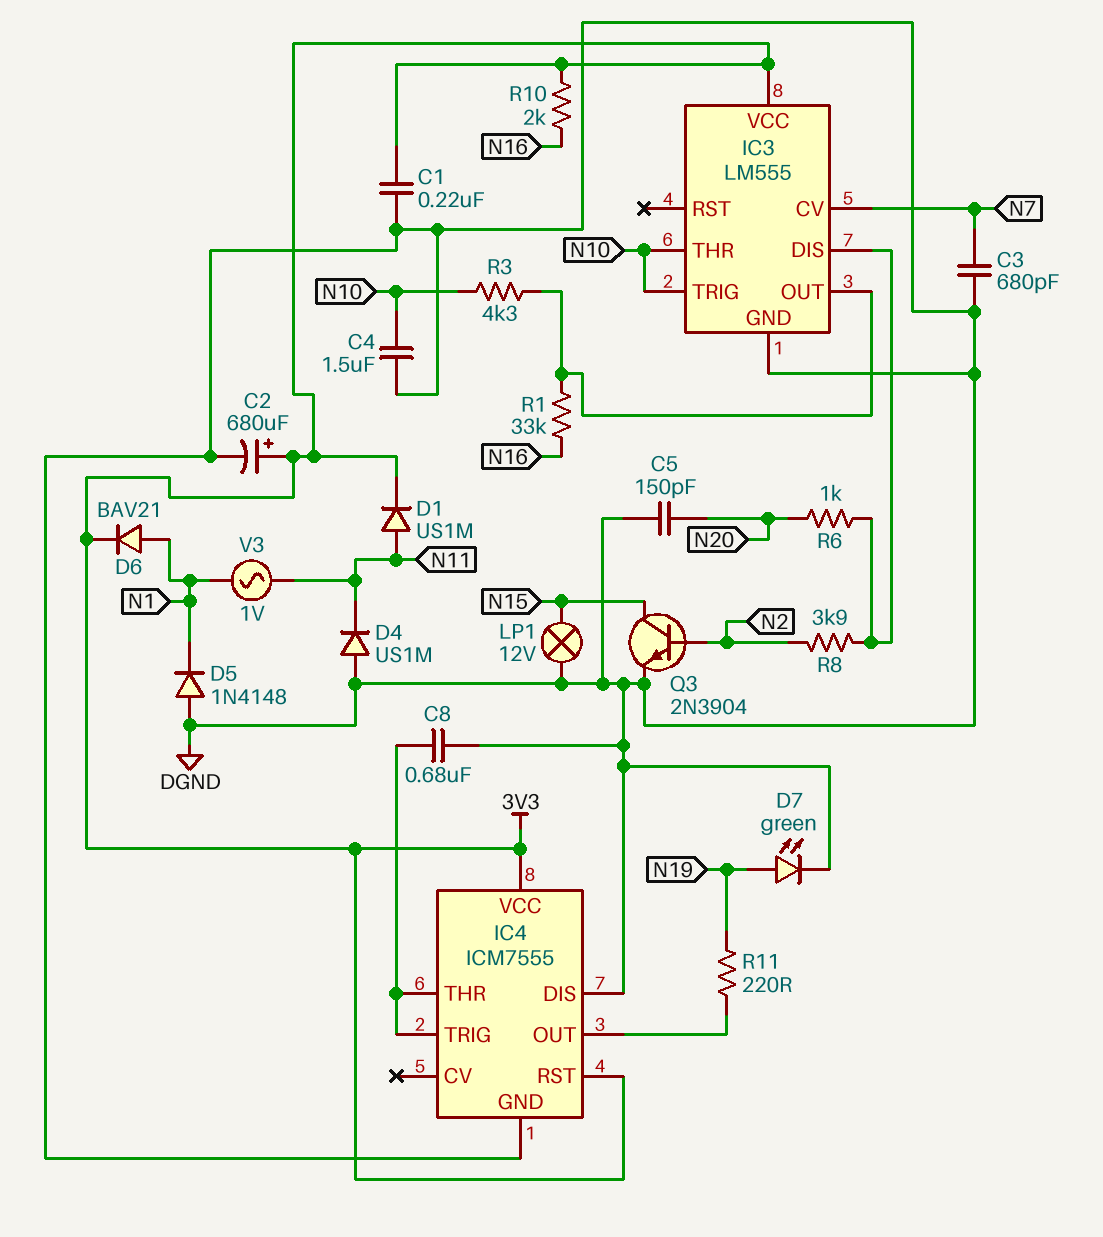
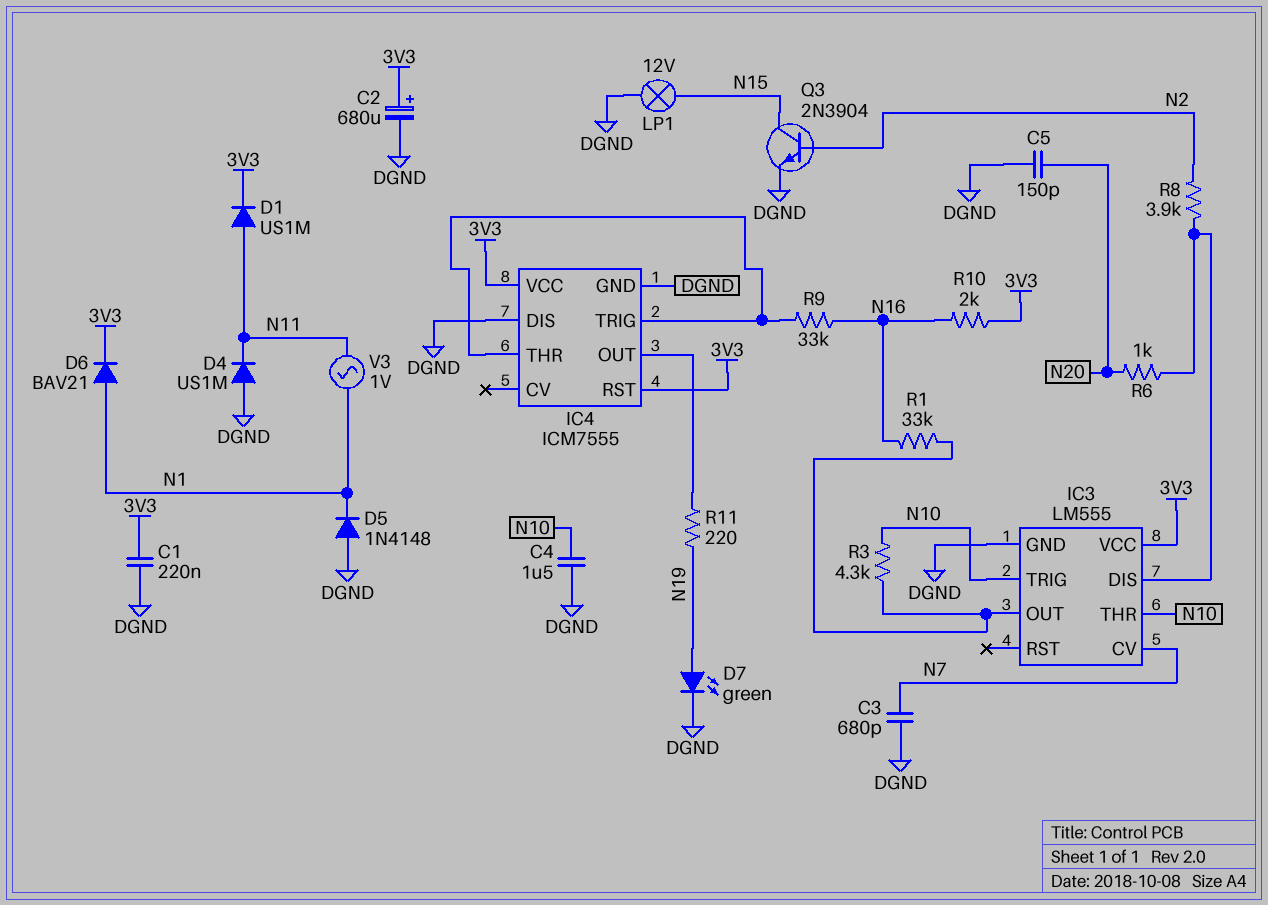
C8: 680nF (DGND, IC4/THR) -> none
R9: none -> 33k (IC4/THR, N16)

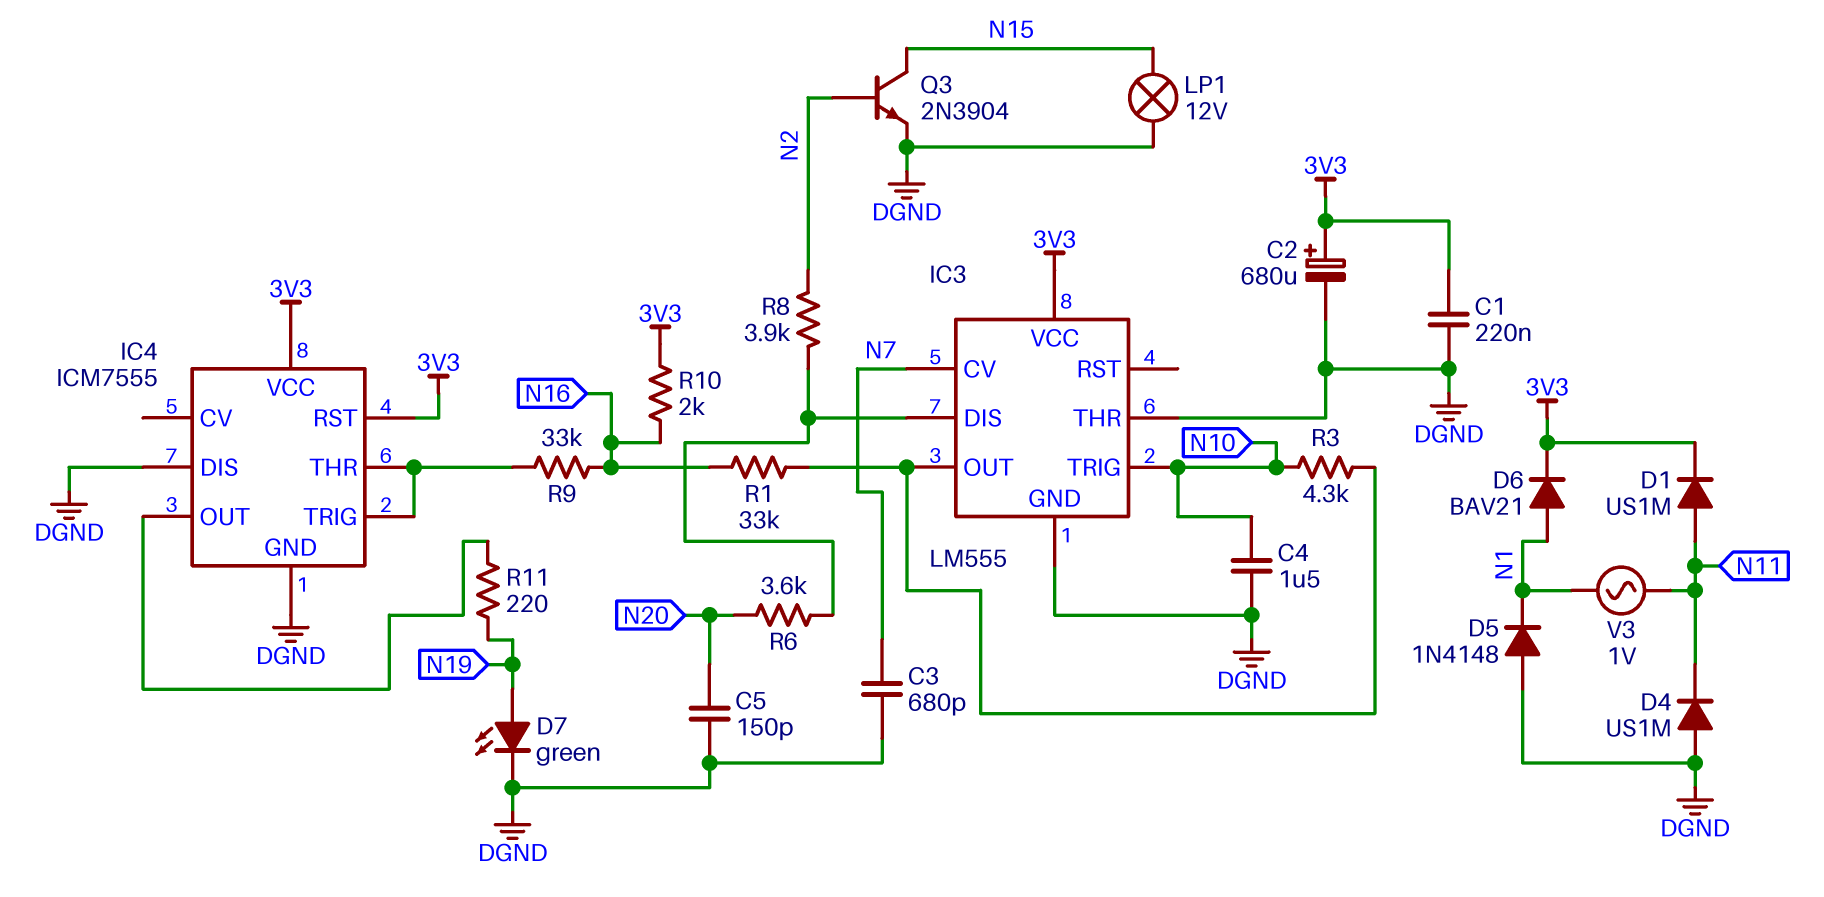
IC3 pin THR: N10 -> DGND
R6: 1k (IC3/DIS, N20) -> 3.6k (IC3/DIS, N20)

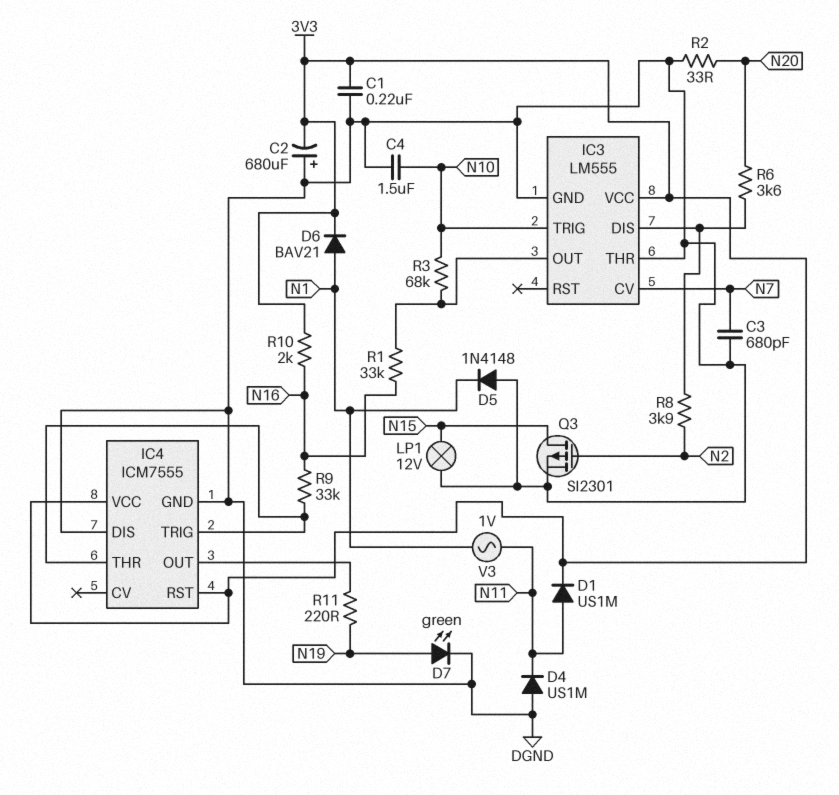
C2: 680uF (plus 3V3, minus DGND) -> 680uF (plus DGND, minus 3V3)
C5: 150pF (DGND, N20) -> none
Q3: NPN 2N3904 (B N2, C N15, E DGND) -> PMOS SI2301 (G N2, D N15, S DGND)
R2: none -> 33 (DGND, N20)
R3: 4.3k (IC3/OUT, N10) -> 68k (IC3/OUT, N10)

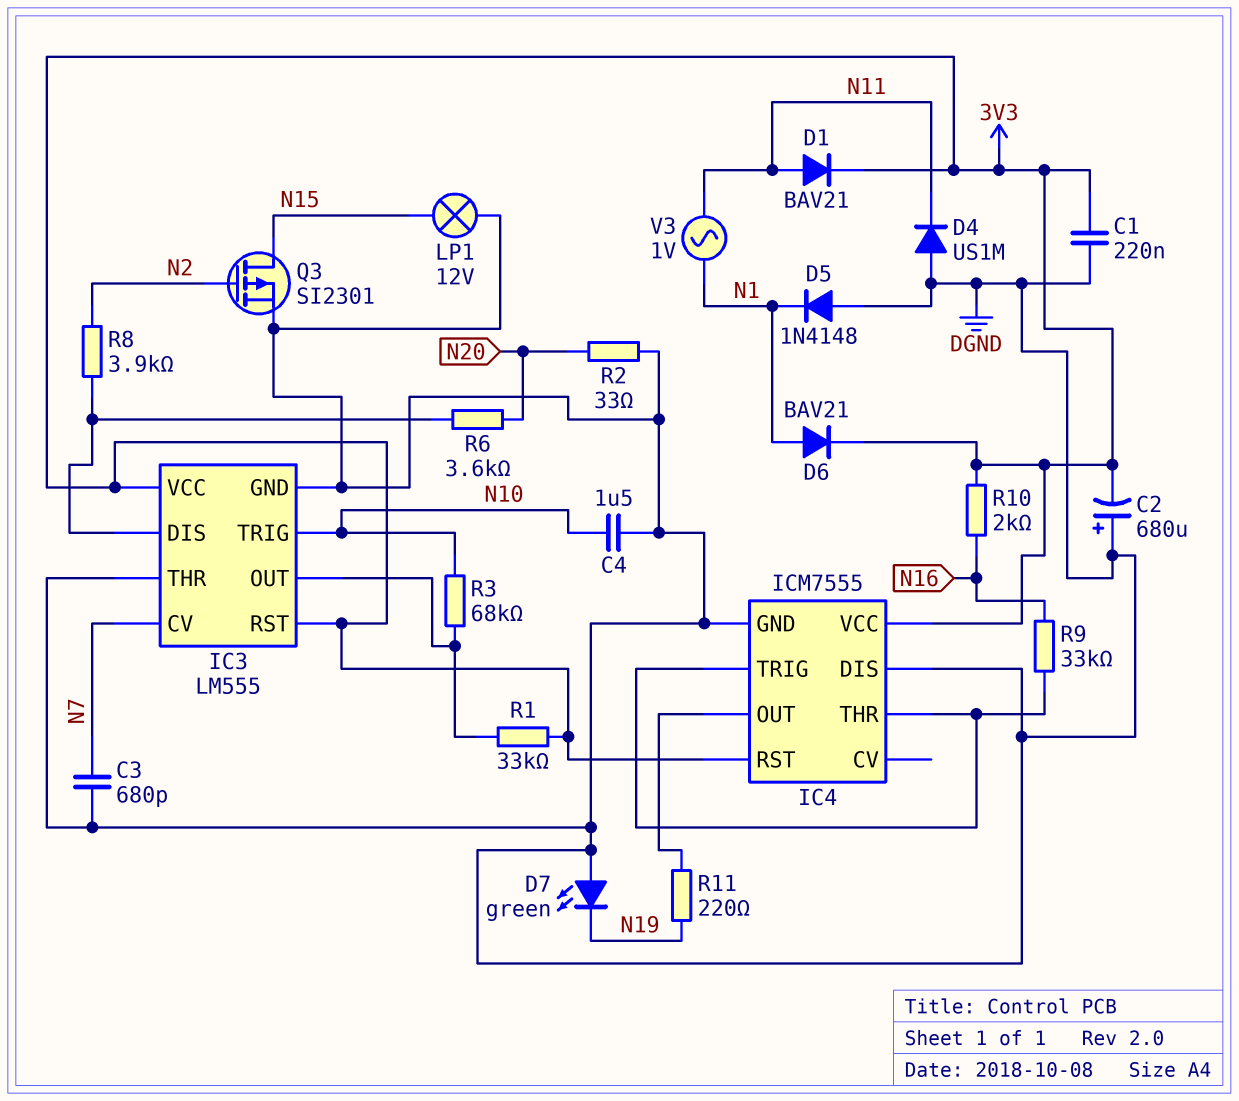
D1: diode US1M (A N11, K 3V3) -> diode BAV21 (A N11, K 3V3)
D7: LED green (A N19, K DGND) -> LED green (A DGND, K N19)
IC3 pin RST: none -> 3V3
R1: 33k (IC3/OUT, N16) -> 33k (3V3, IC3/OUT)

